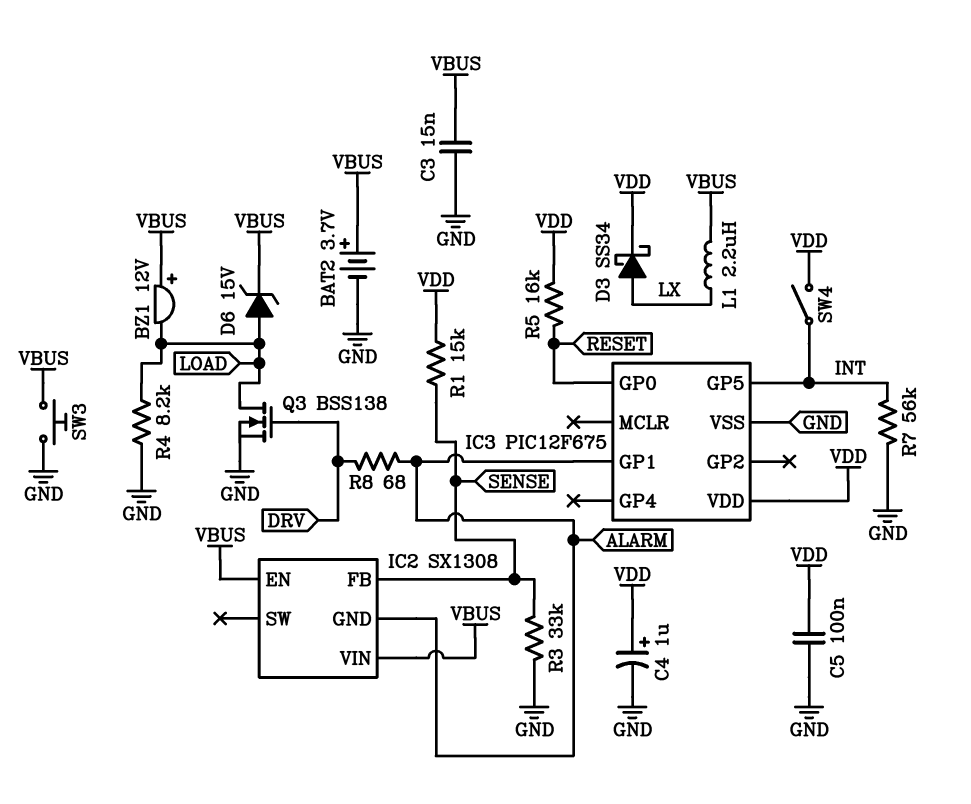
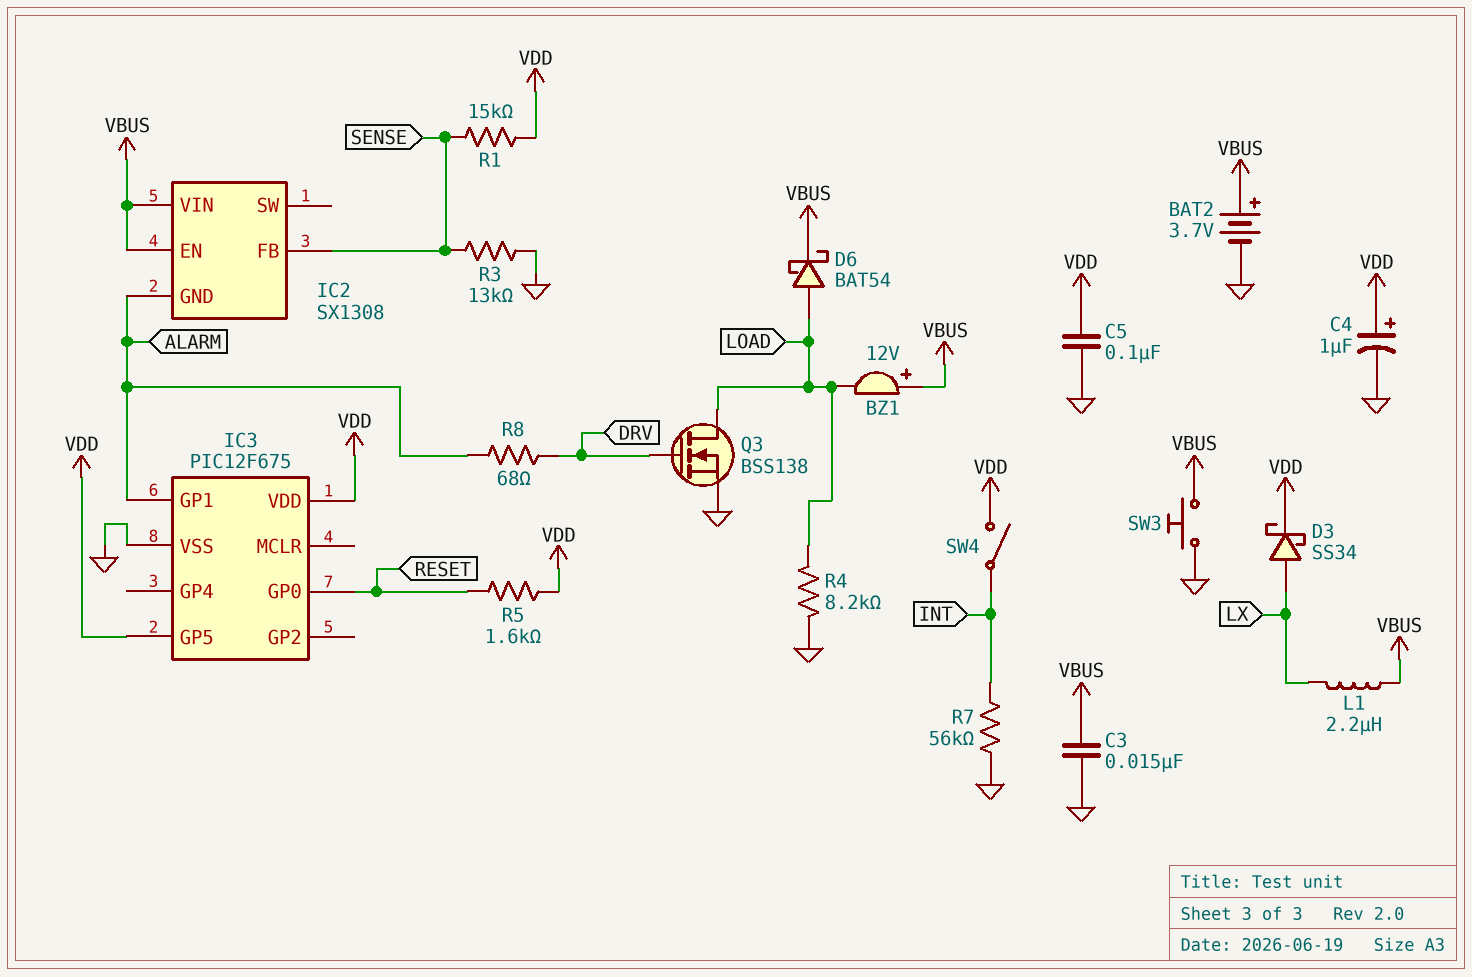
D6: zener 15V (A LOAD, K VBUS) -> schottky BAT54 (A LOAD, K VBUS)
IC3 pin GP5: INT -> VDD
R3: 33k (GND, SENSE) -> 13k (GND, SENSE)
R5: 16k (RESET, VDD) -> 1.6k (RESET, VDD)

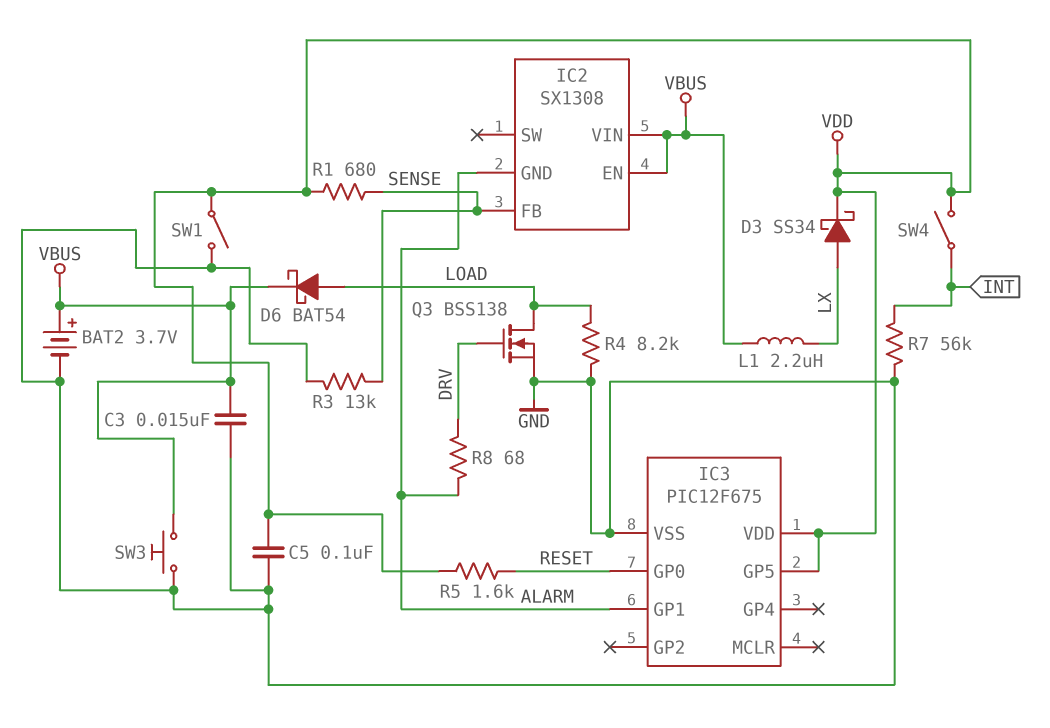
BZ1: buzzer 12V (plus VBUS, minus LOAD) -> none
C4: 1uF (plus VDD, minus GND) -> none
R1: 15k (SENSE, VDD) -> 680 (SENSE, VDD)
SW1: none -> switch (GND, VDD)

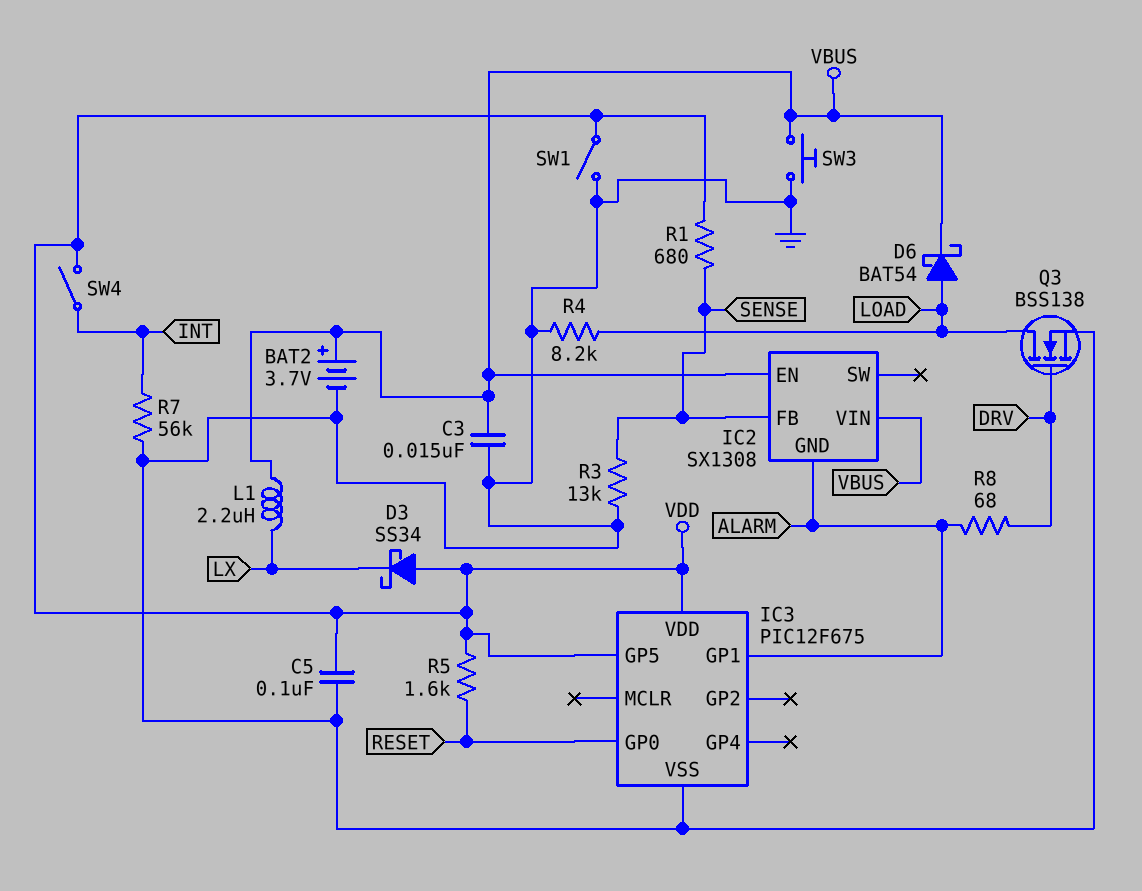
D3: schottky SS34 (A LX, K VDD) -> schottky SS34 (A VDD, K LX)

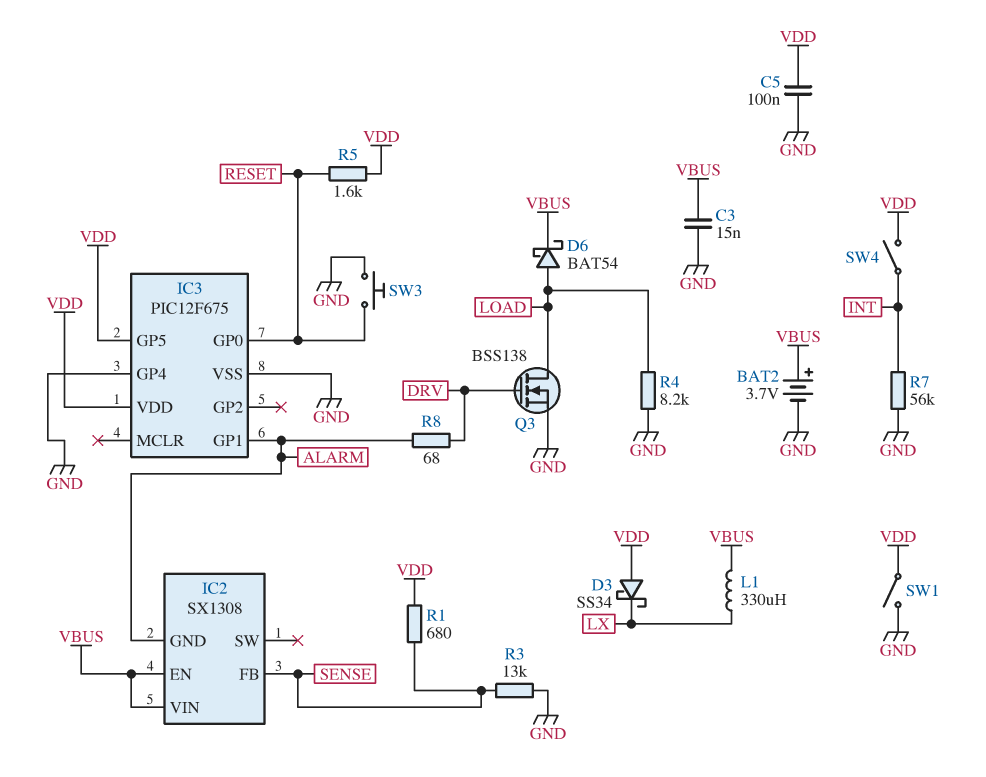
IC3 pin GP4: none -> GND
L1: 2.2uH (LX, VBUS) -> 330uH (LX, VBUS)
SW3: button (GND, VBUS) -> button (GND, RESET)

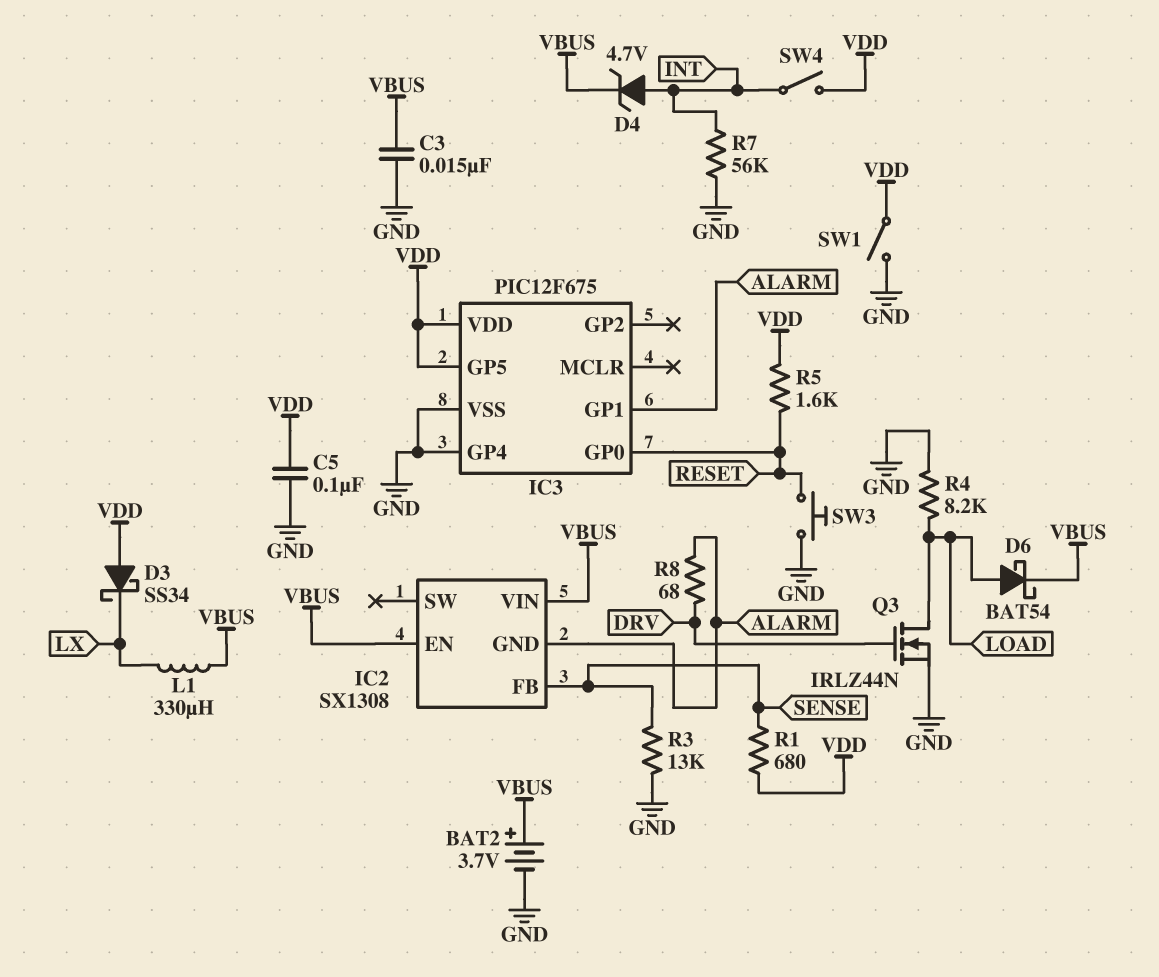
D4: none -> zener 4.7V (A INT, K VBUS)
Q3: NMOS BSS138 (G DRV, D LOAD, S GND) -> NMOS IRLZ44N (G DRV, D LOAD, S GND)

